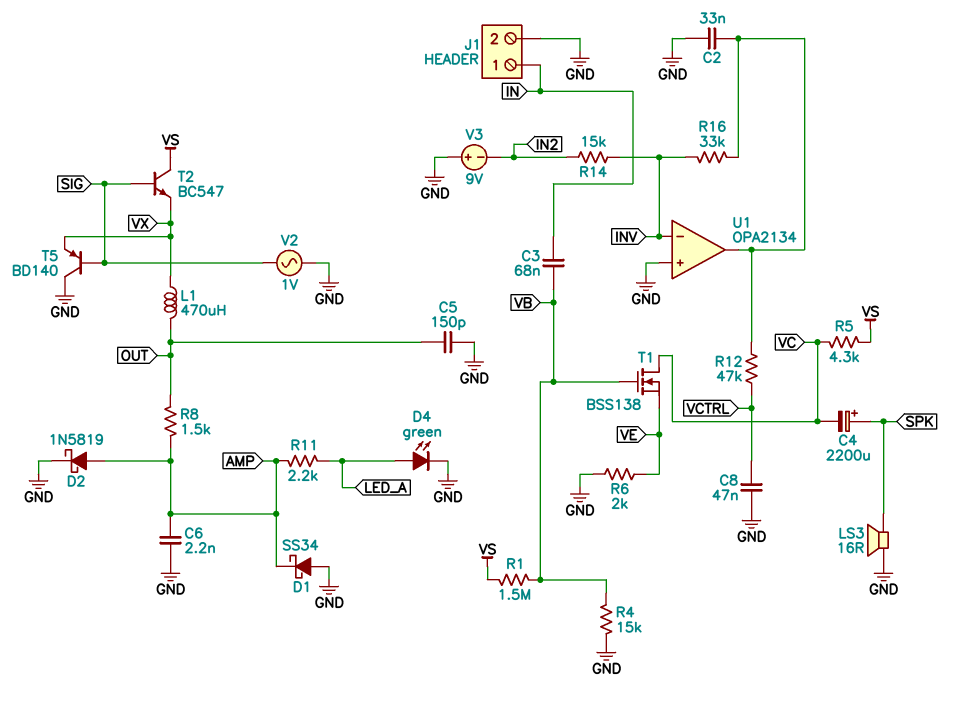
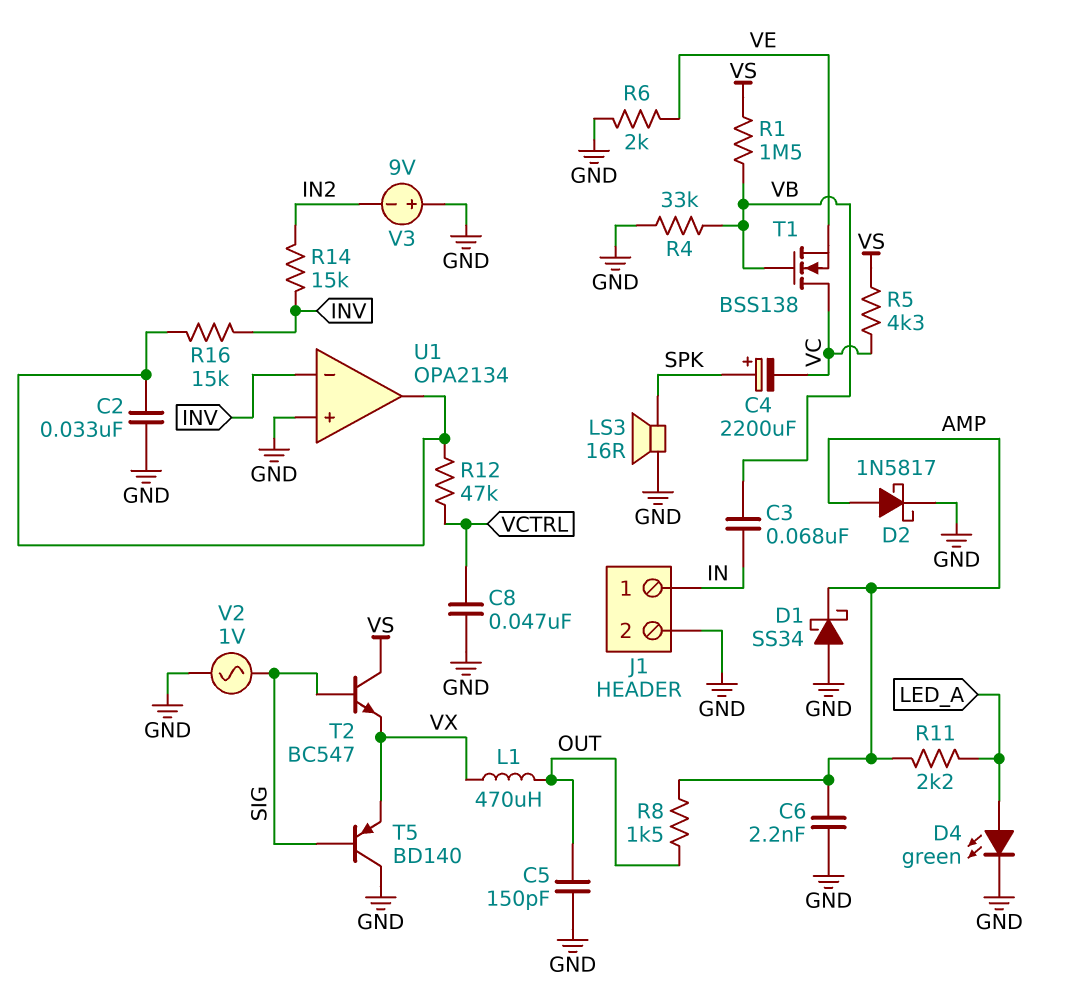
D2: schottky 1N5819 (A AMP, K GND) -> schottky 1N5817 (A AMP, K GND)
R4: 15k (GND, VB) -> 33k (GND, VB)
R16: 33k (INV, U1/out) -> 15k (INV, U1/out)

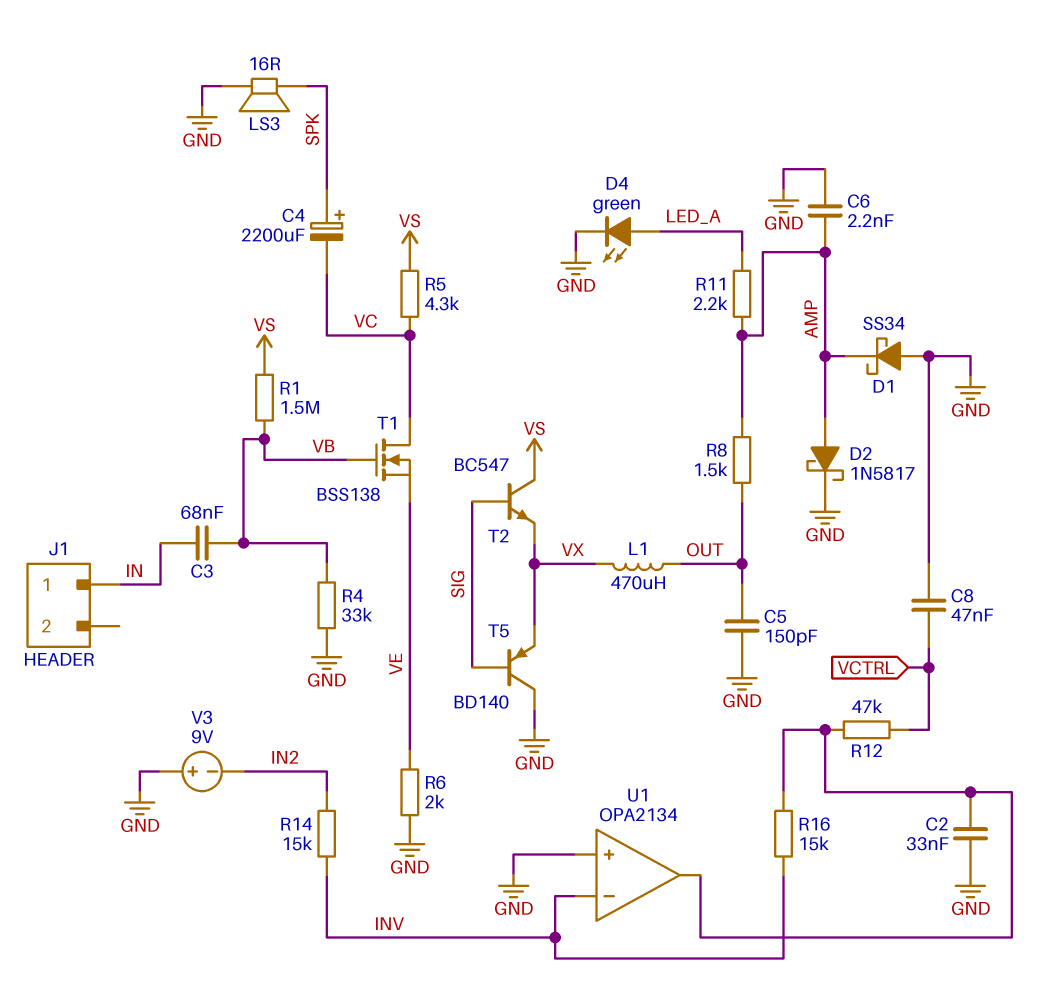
J1 pin 2: GND -> none
V2: AC 1V (GND, SIG) -> none

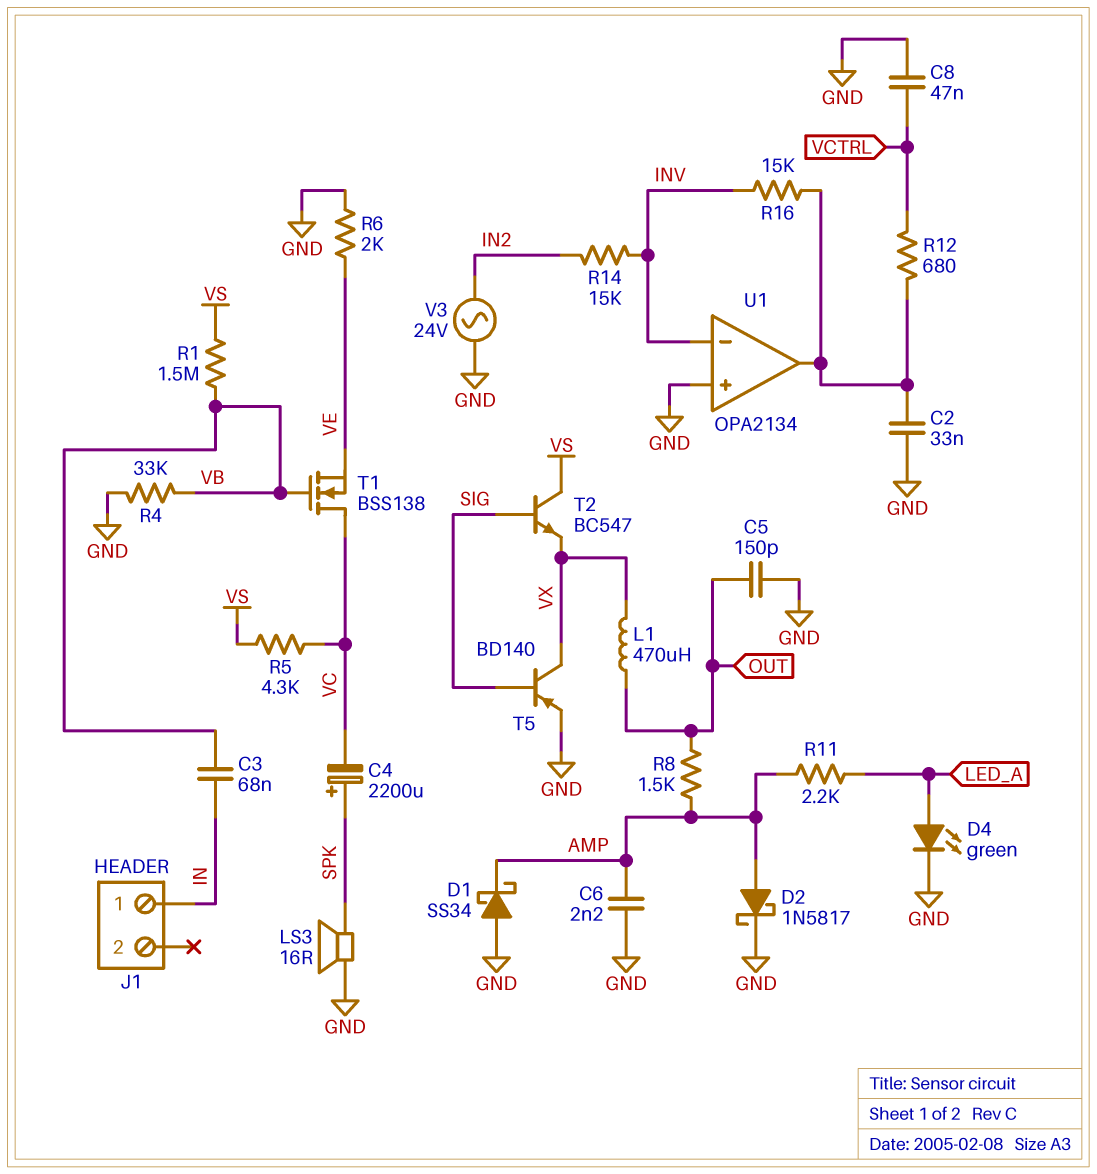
R12: 47k (U1/out, VCTRL) -> 680 (U1/out, VCTRL)
T5: PNP BD140 (B SIG, C GND, E VX) -> PNP BD140 (B SIG, C VX, E GND)
V3: 9V (plus GND, minus IN2) -> AC 24V (GND, IN2)

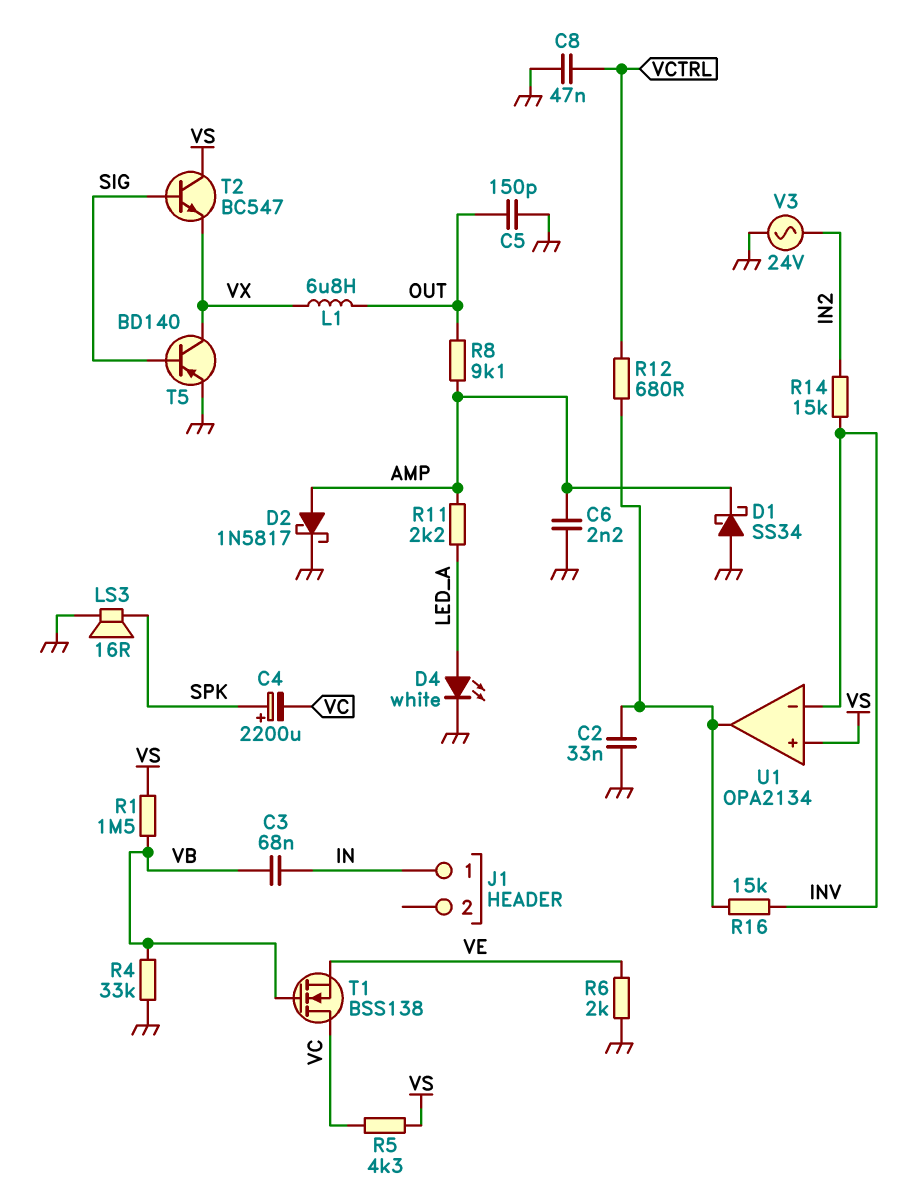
D4: LED green (A LED_A, K GND) -> LED white (A LED_A, K GND)
L1: 470uH (OUT, VX) -> 6.8uH (OUT, VX)
R8: 1.5k (AMP, OUT) -> 9.1k (AMP, OUT)
U1 pin in+: GND -> VS

